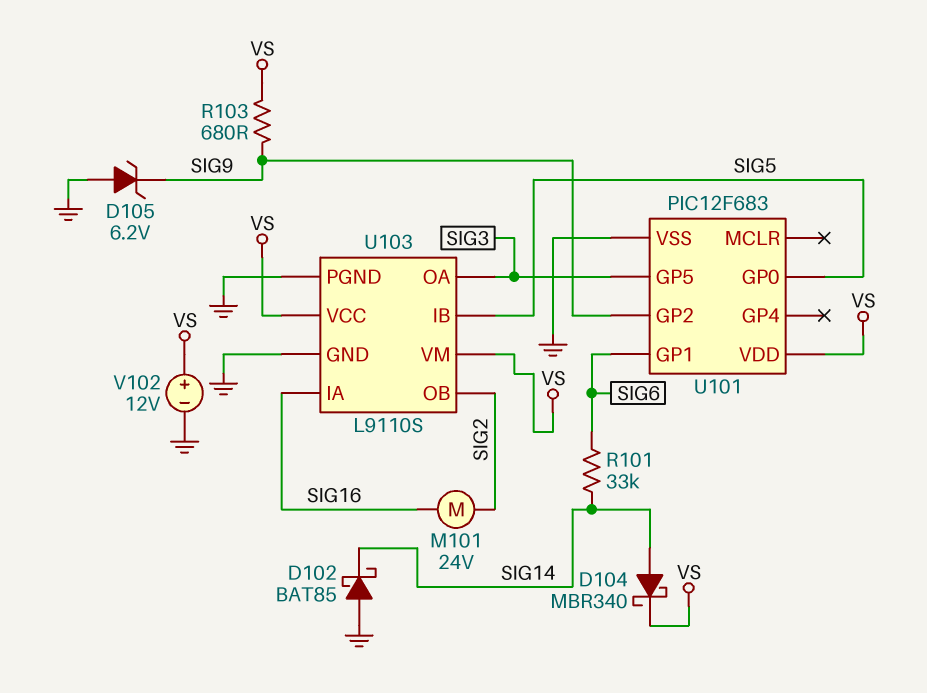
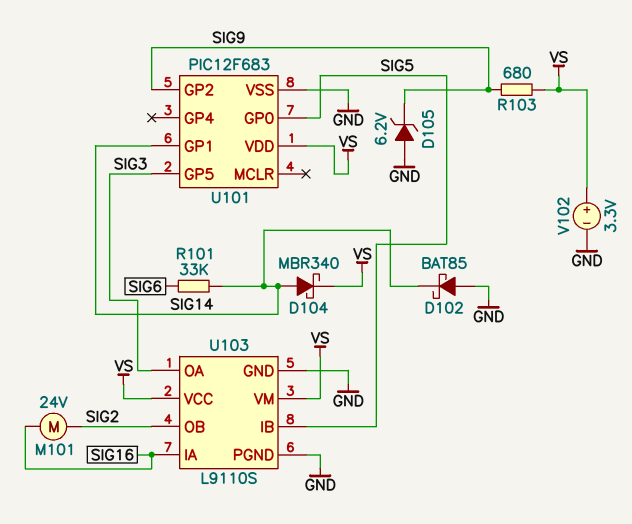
U101 pin GP1: SIG6 -> SIG14
V102: 12V (plus VS, minus GND) -> 3.3V (plus VS, minus GND)

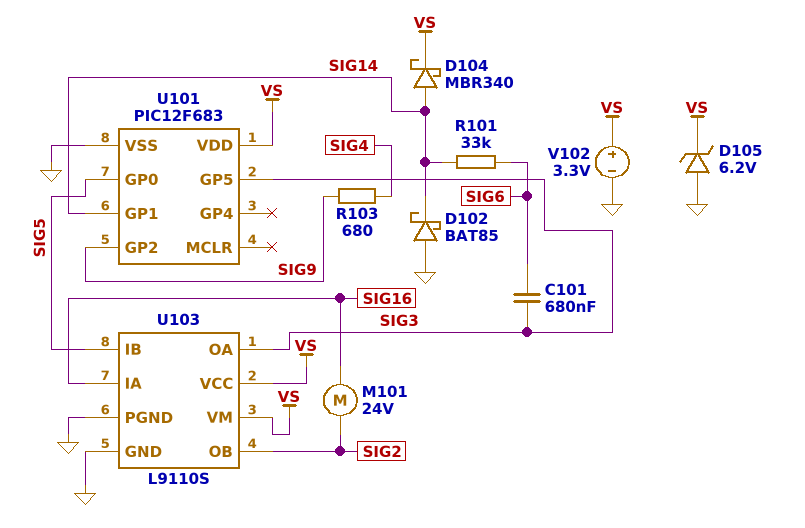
C101: none -> 680nF (SIG3, SIG6)
D105: zener 6.2V (A GND, K SIG9) -> zener 6.2V (A GND, K VS)
R103: 680 (SIG9, VS) -> 680 (SIG4, SIG9)

